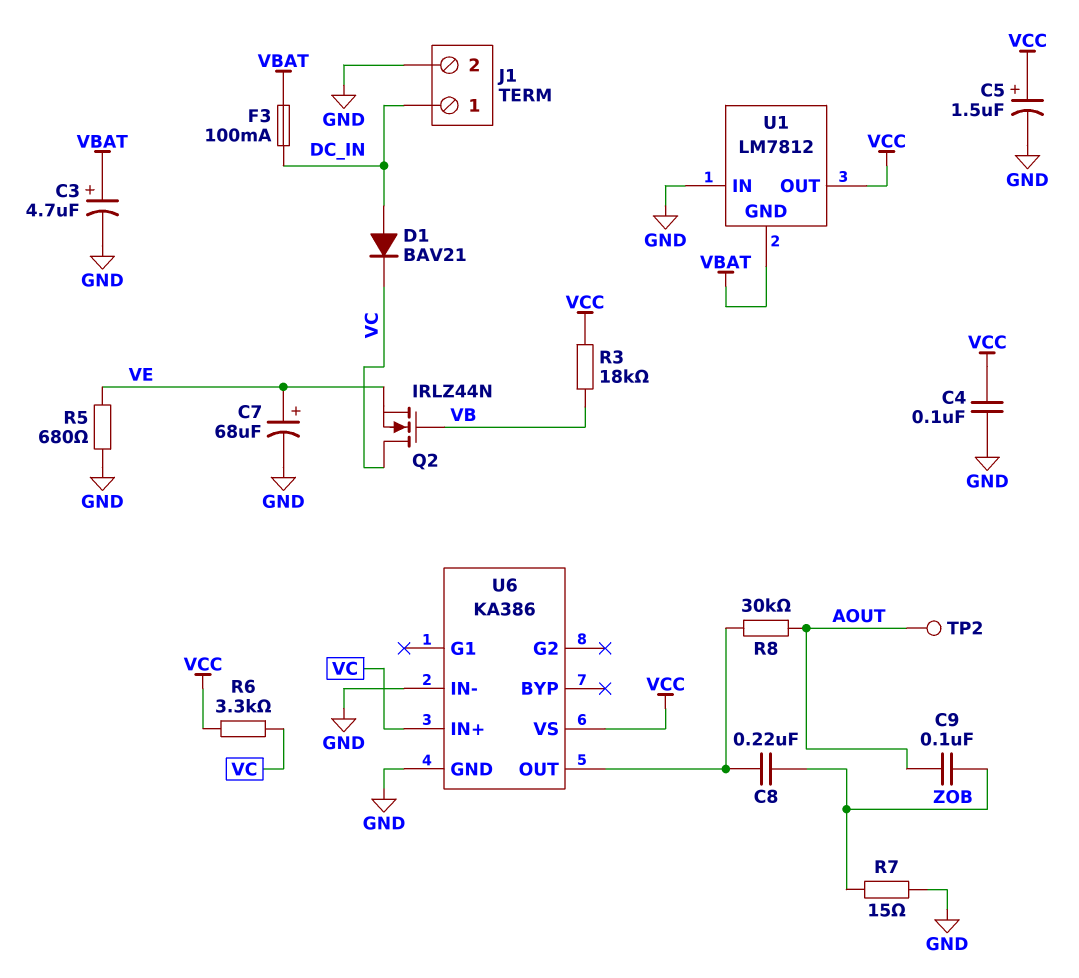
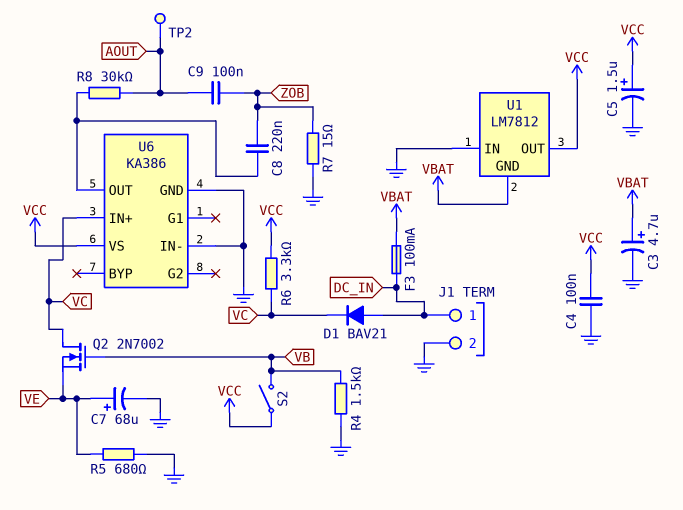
Q2: NMOS IRLZ44N (G VB, D VC, S VE) -> NMOS 2N7002 (G VB, D VC, S VE)
R3: 18k (VB, VCC) -> none
R4: none -> 1.5k (GND, VB)
S2: none -> switch (VB, VCC)

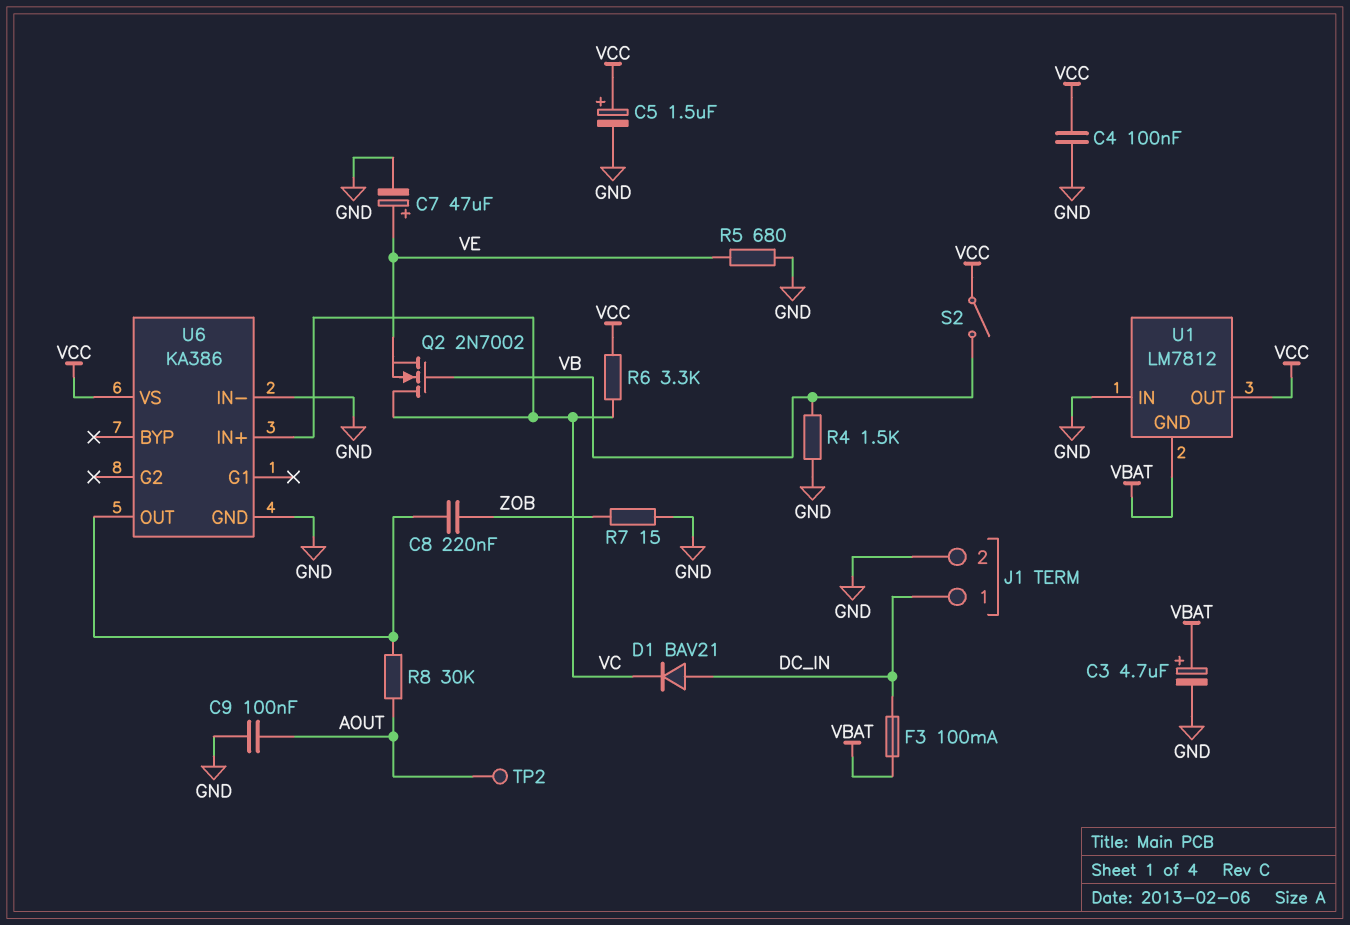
C7: 68uF (plus VE, minus GND) -> 47uF (plus VE, minus GND)
C9: 100nF (AOUT, ZOB) -> 100nF (AOUT, GND)

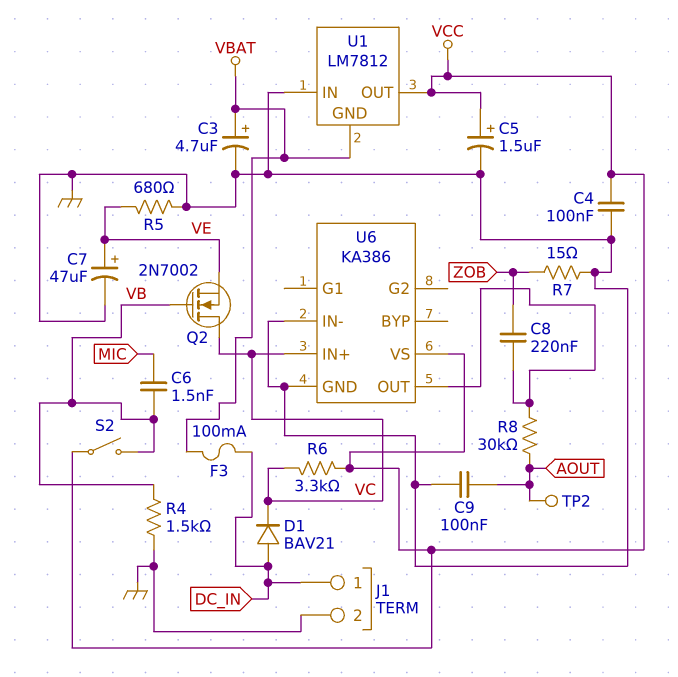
C6: none -> 1.5nF (MIC, VB)

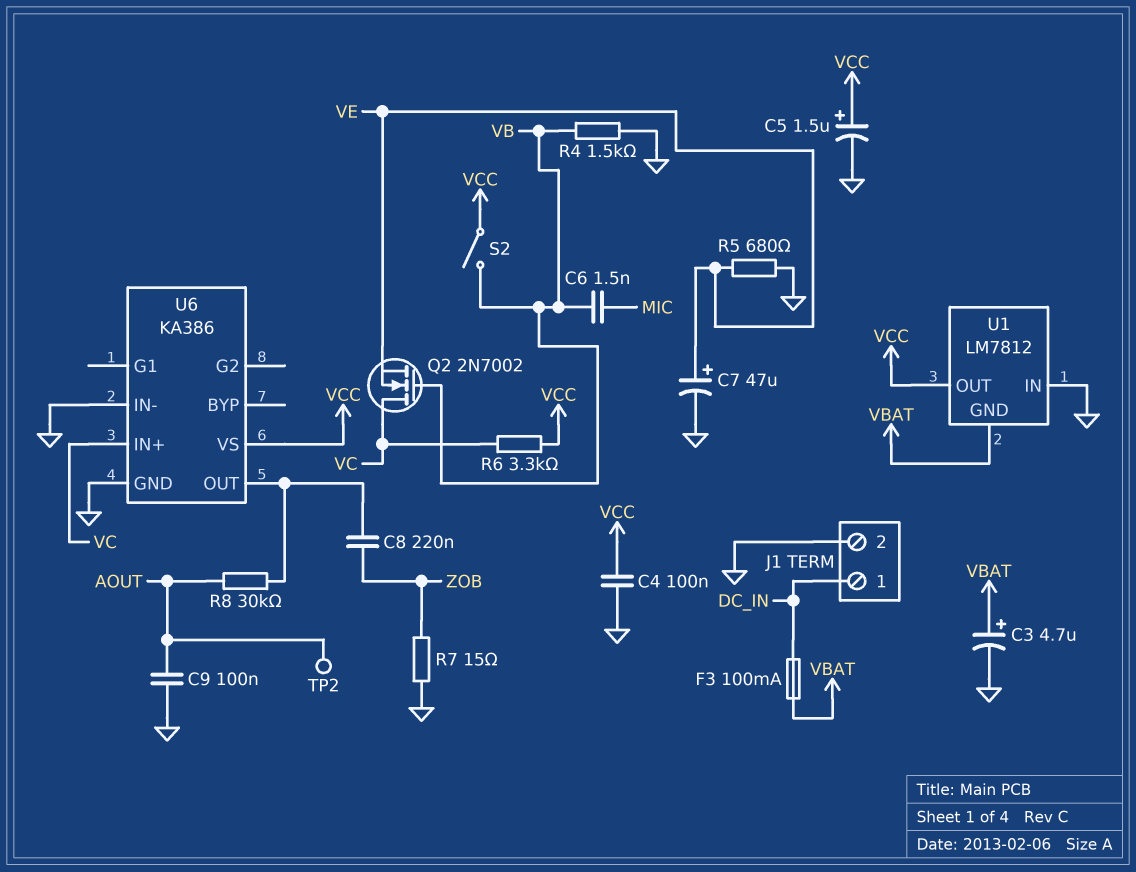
D1: diode BAV21 (A DC_IN, K VC) -> none

